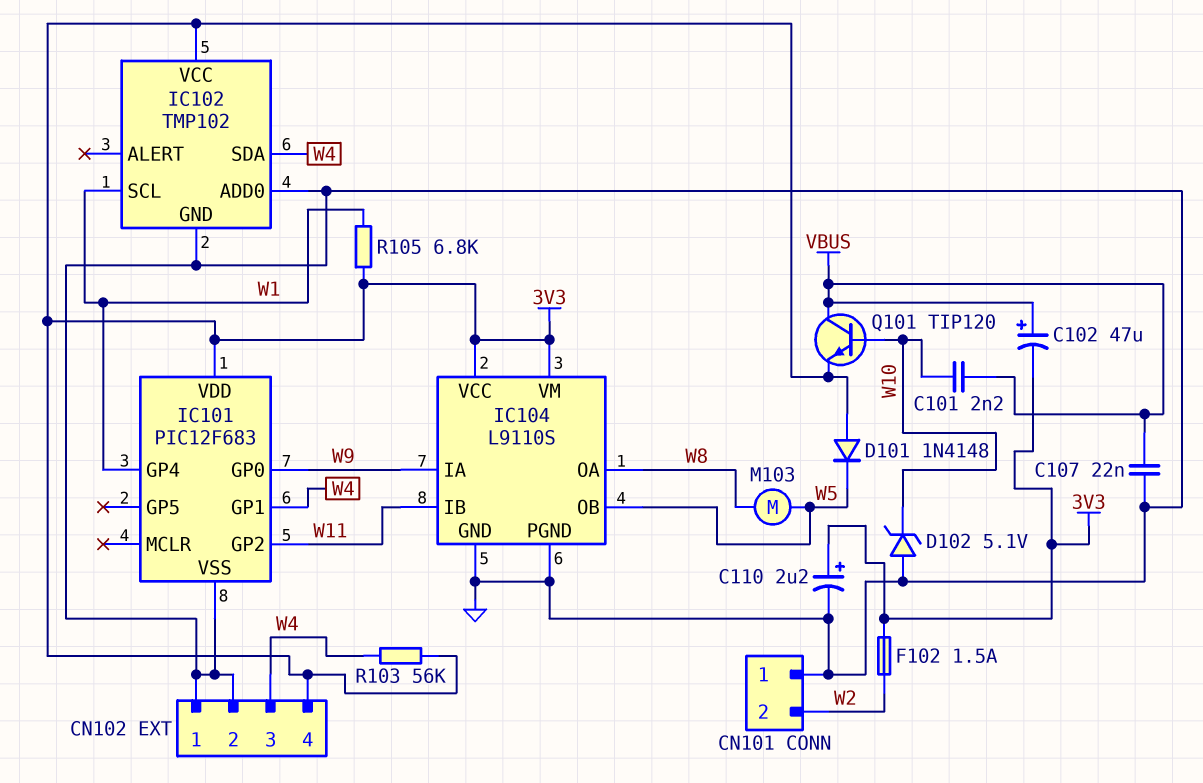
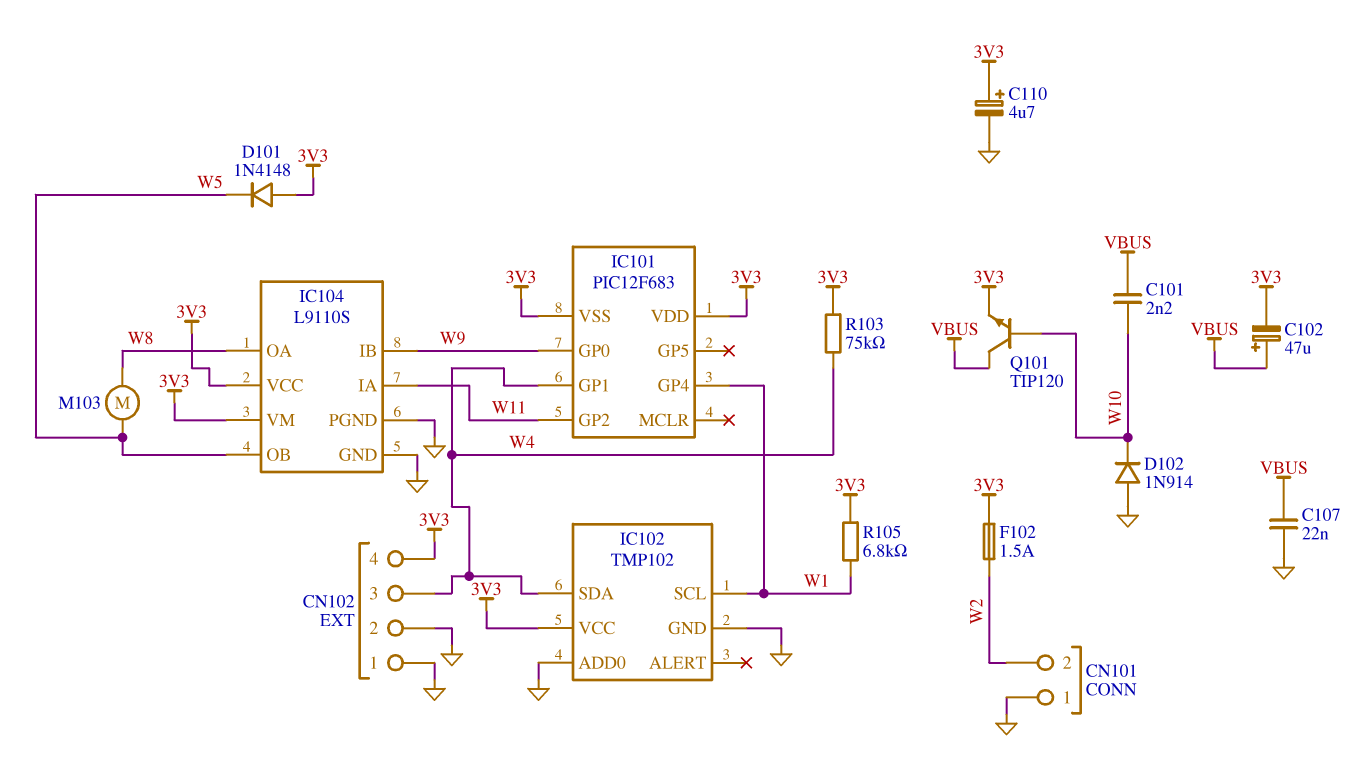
C110: 2.2uF (plus 3V3, minus GND) -> 4.7uF (plus 3V3, minus GND)
D102: zener 5.1V (A GND, K W10) -> diode 1N914 (A GND, K W10)
IC101 pin VSS: GND -> 3V3
IC104 pin IA: W9 -> W11
IC104 pin IB: W11 -> W9
R103: 56k (3V3, W4) -> 75k (3V3, W4)

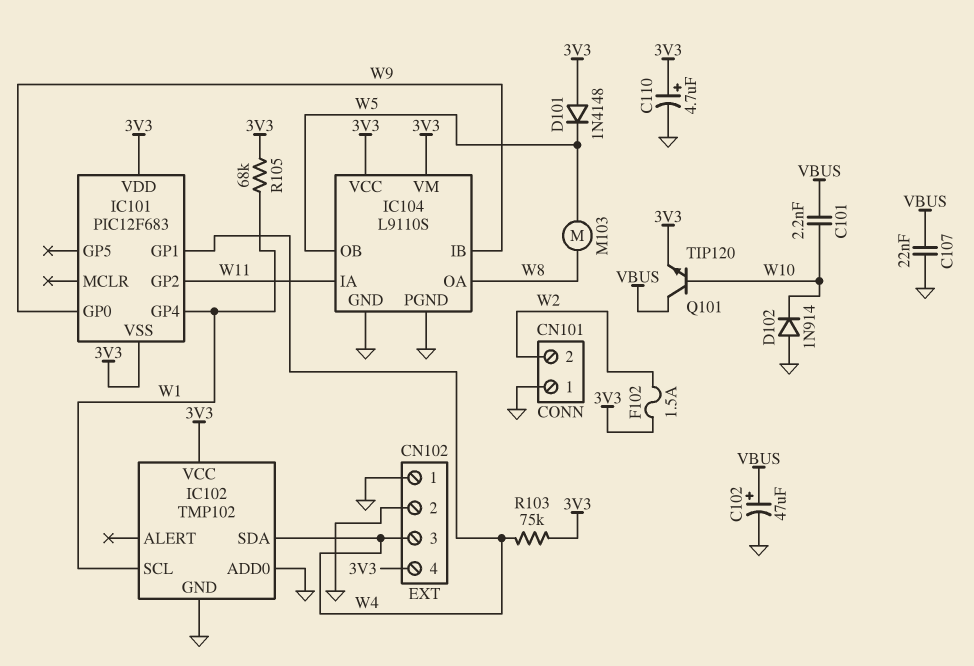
C102: 47uF (plus VBUS, minus 3V3) -> 47uF (plus VBUS, minus GND)
R105: 6.8k (3V3, W1) -> 68k (3V3, W1)

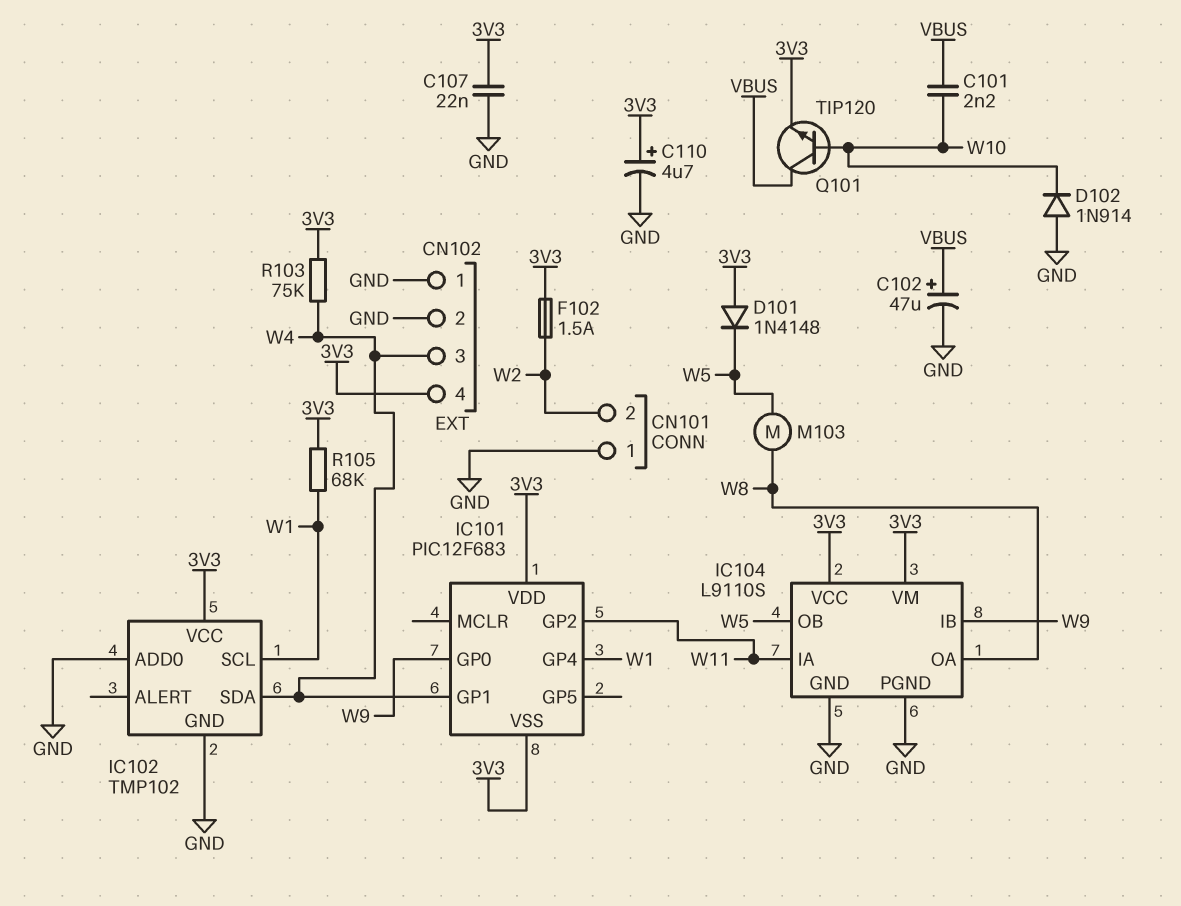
C107: 22nF (GND, VBUS) -> 22nF (3V3, GND)

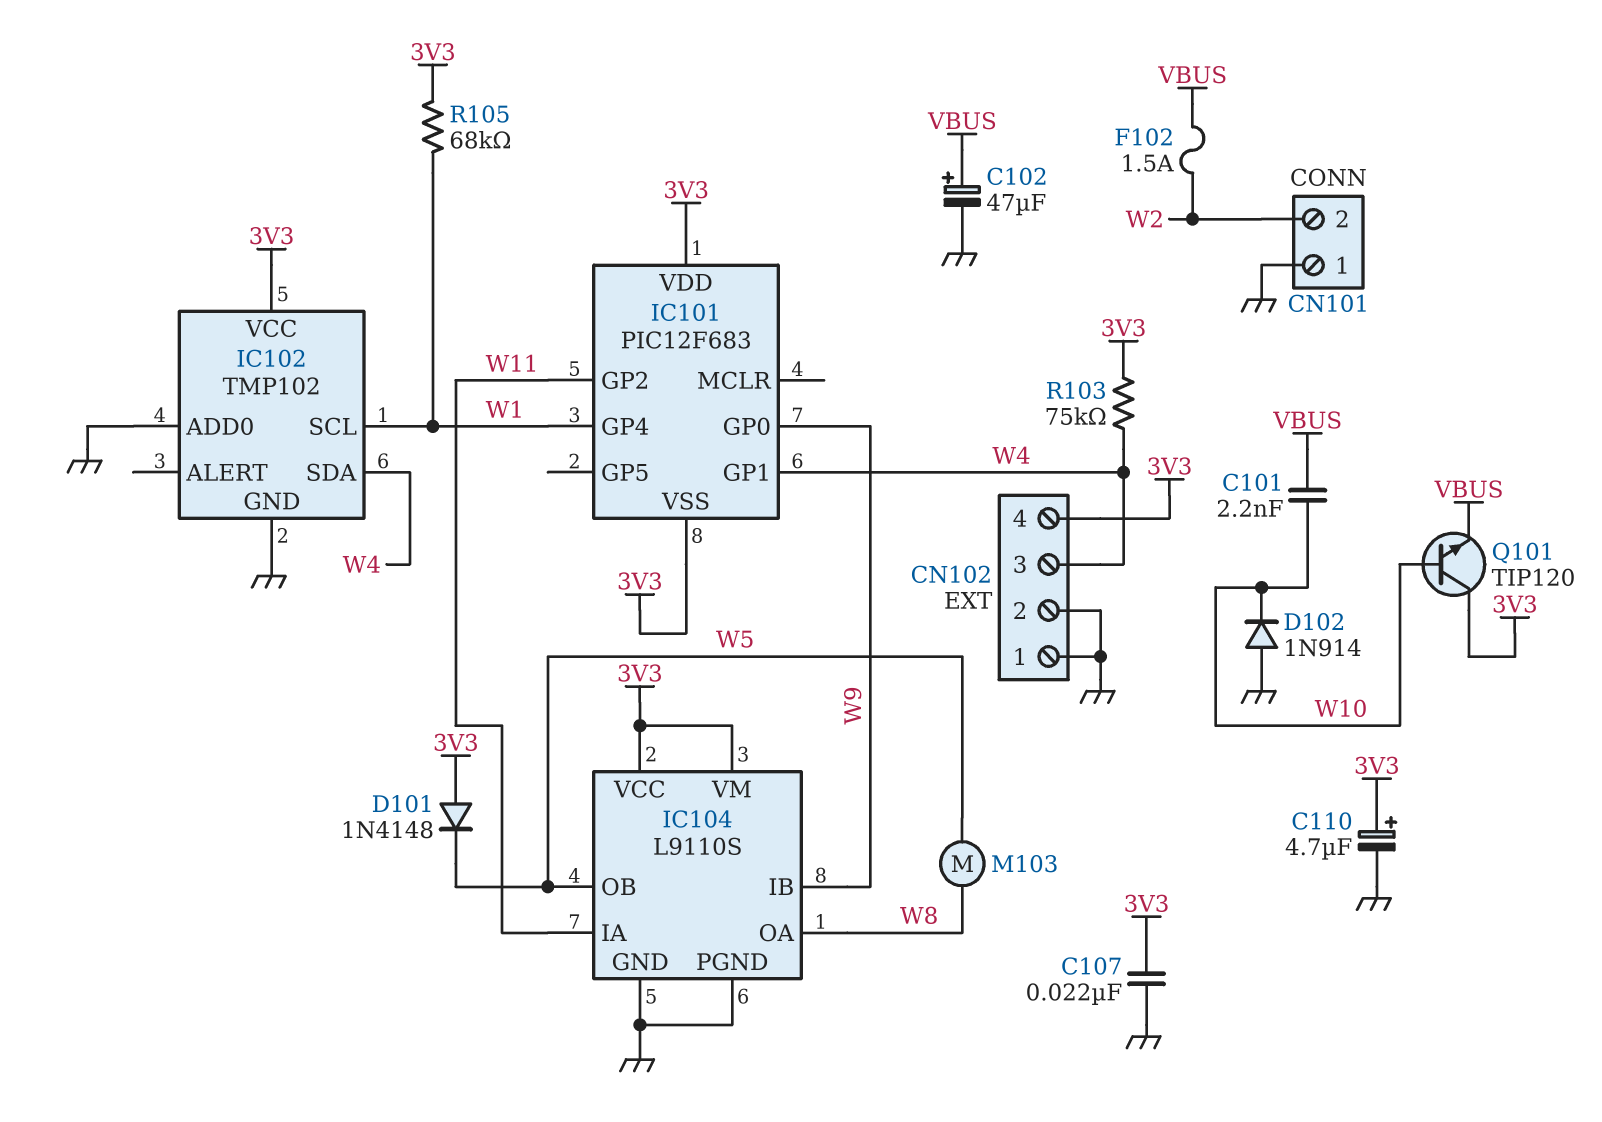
F102: 1.5A (3V3, W2) -> 1.5A (VBUS, W2)
Q101: NPN TIP120 (B W10, C VBUS, E 3V3) -> NPN TIP120 (B W10, C 3V3, E VBUS)

